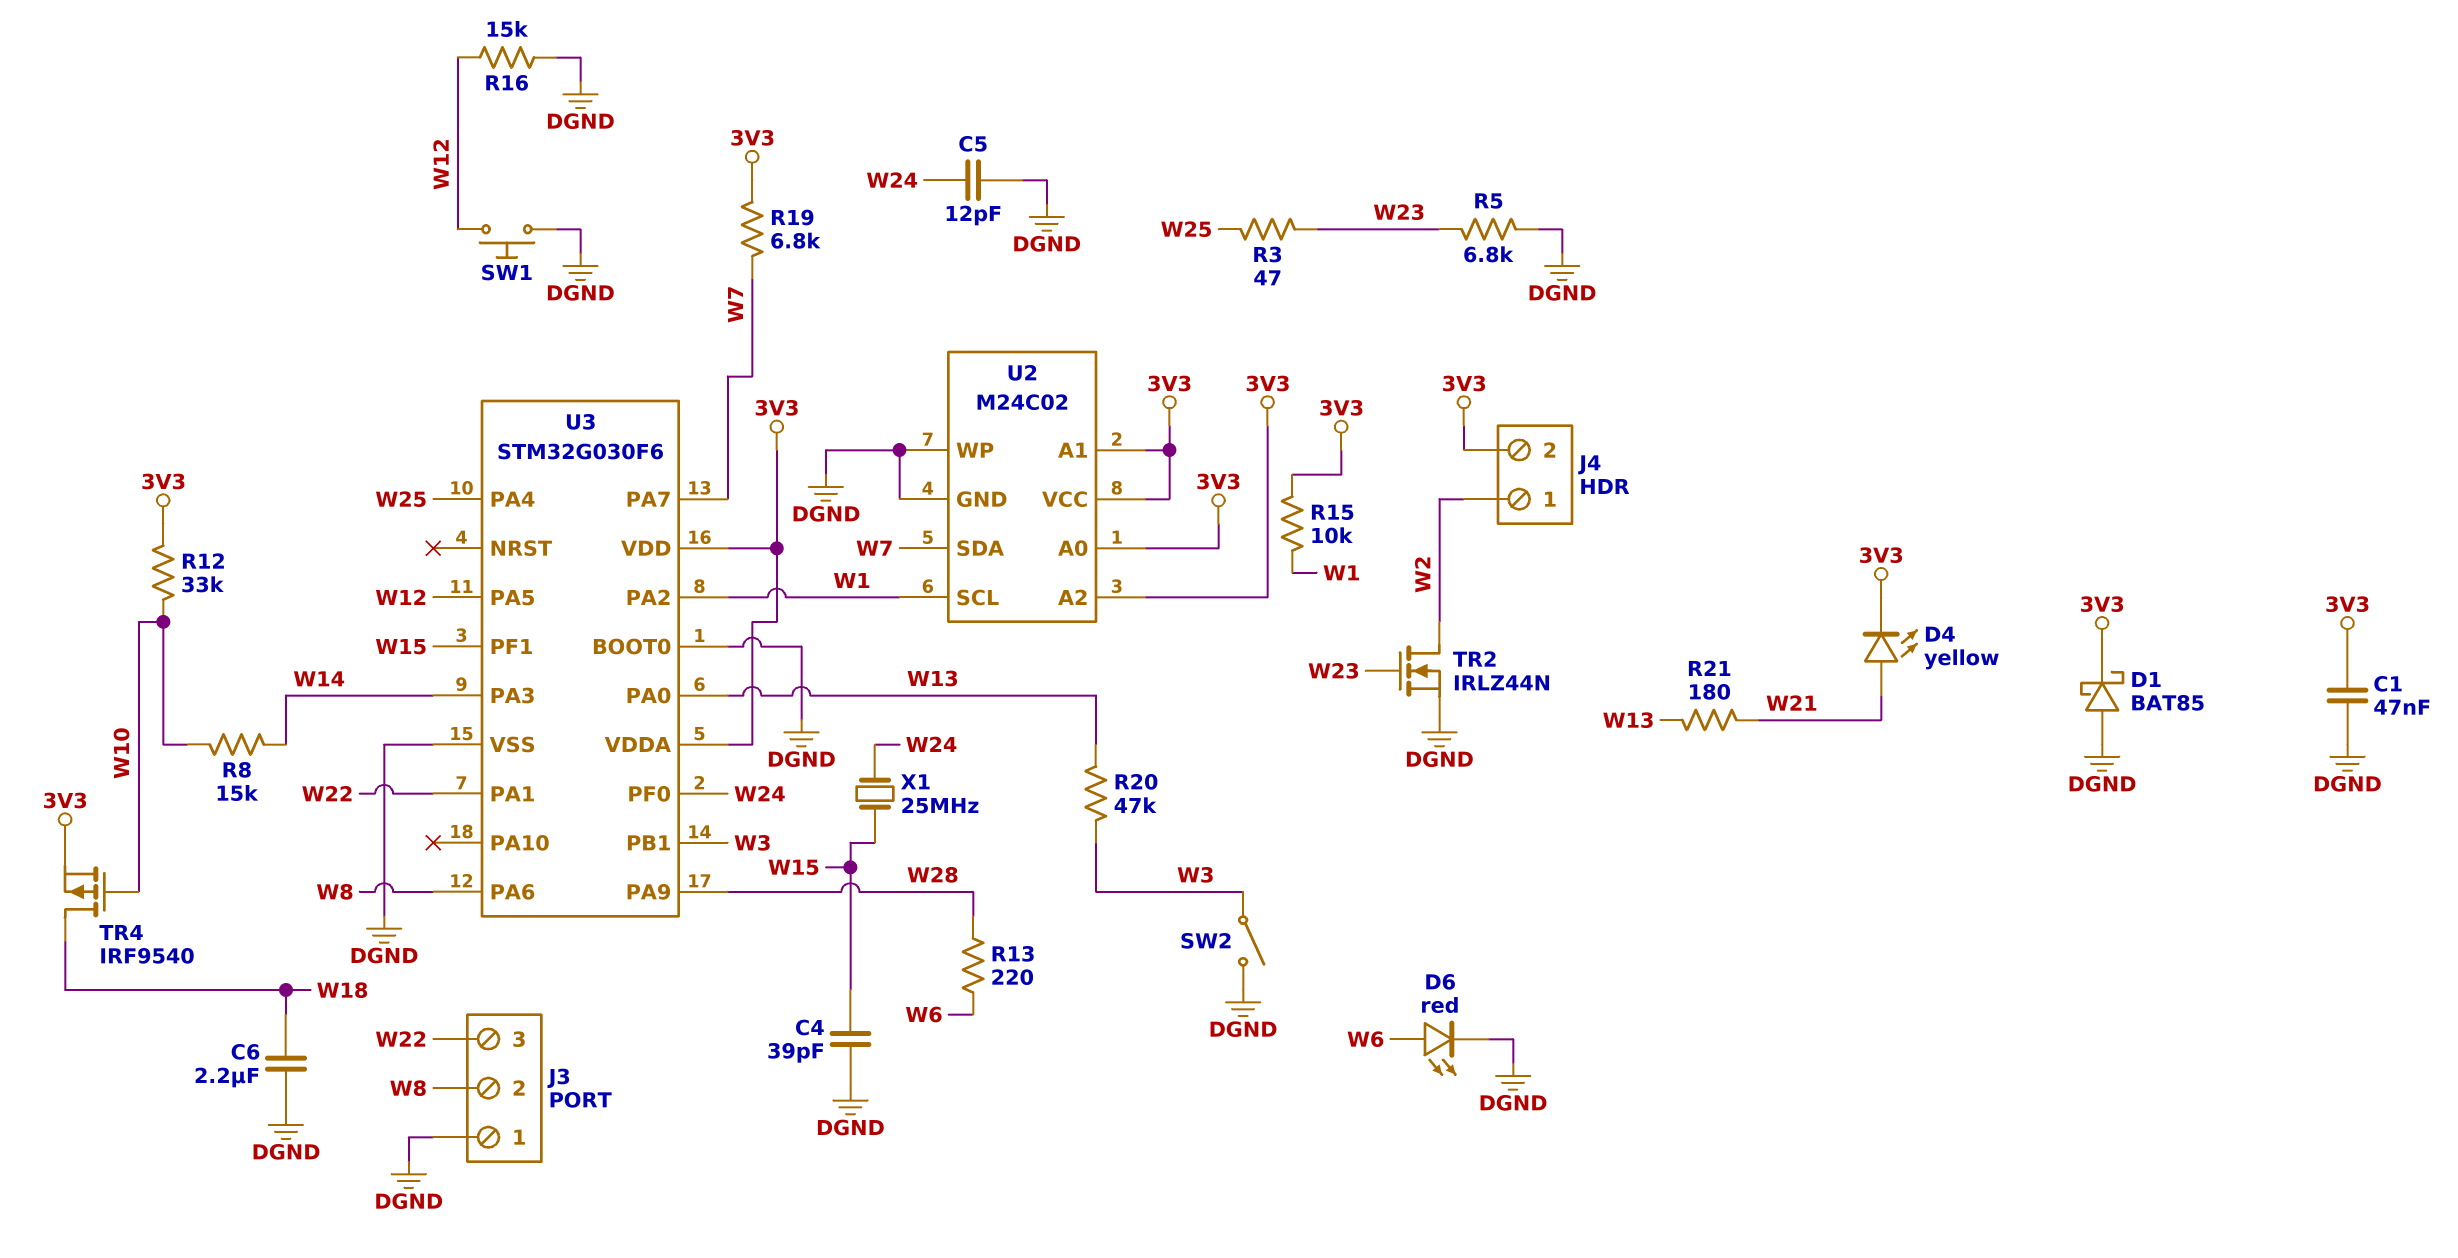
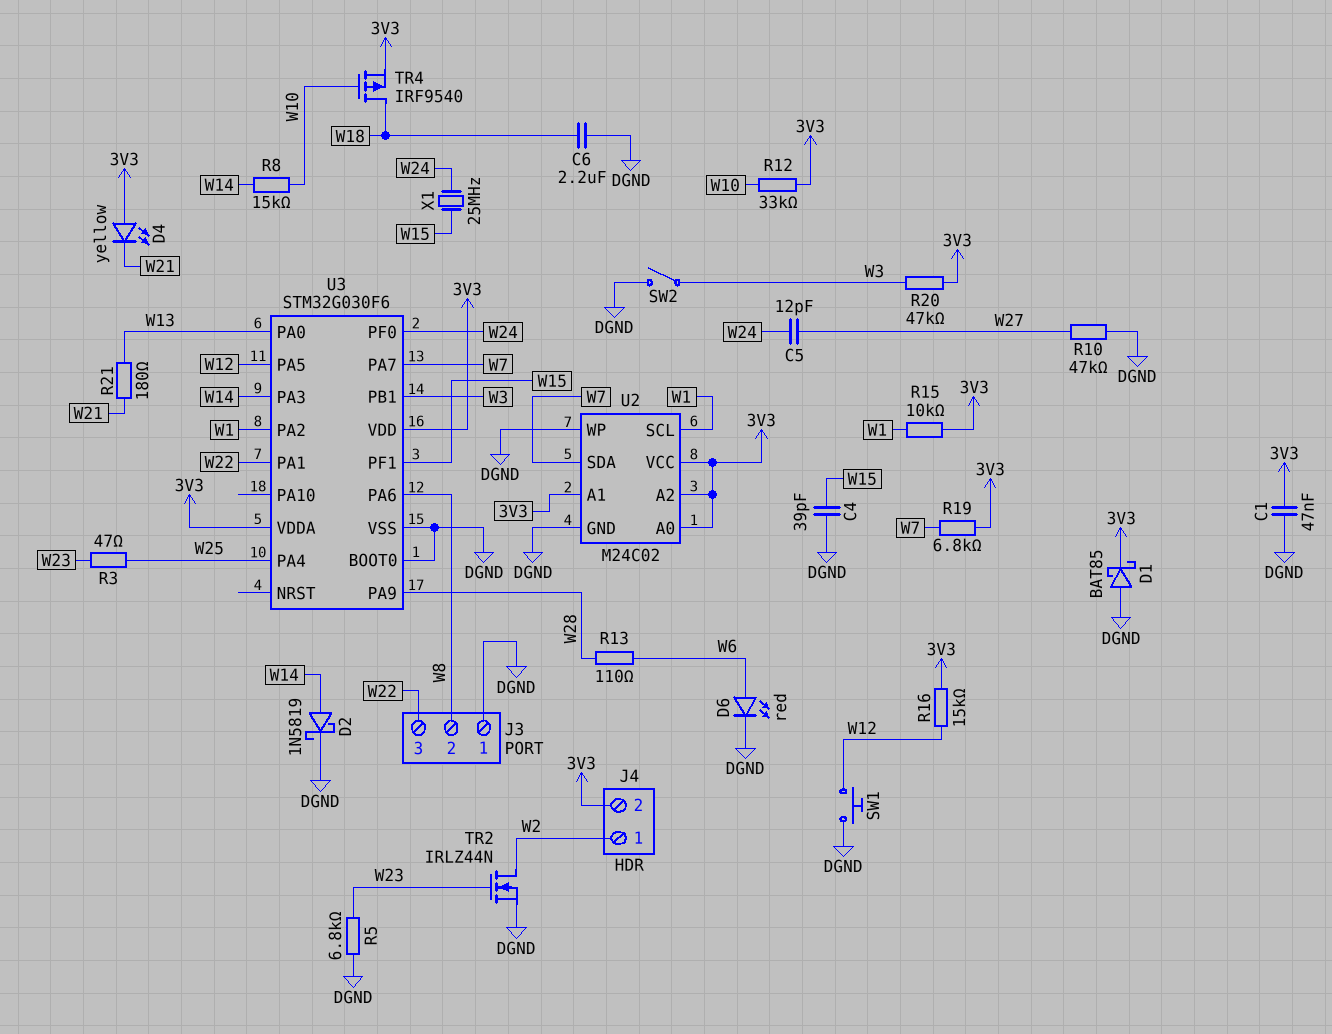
C5: 12pF (DGND, W24) -> 12pF (W24, W27)
D2: none -> schottky 1N5819 (A W14, K DGND)
D4: LED yellow (A W21, K 3V3) -> LED yellow (A 3V3, K W21)
R10: none -> 47k (DGND, W27)
R13: 220 (W6, W28) -> 110 (W6, W28)
R16: 15k (DGND, W12) -> 15k (3V3, W12)
R20: 47k (W3, W13) -> 47k (3V3, W3)

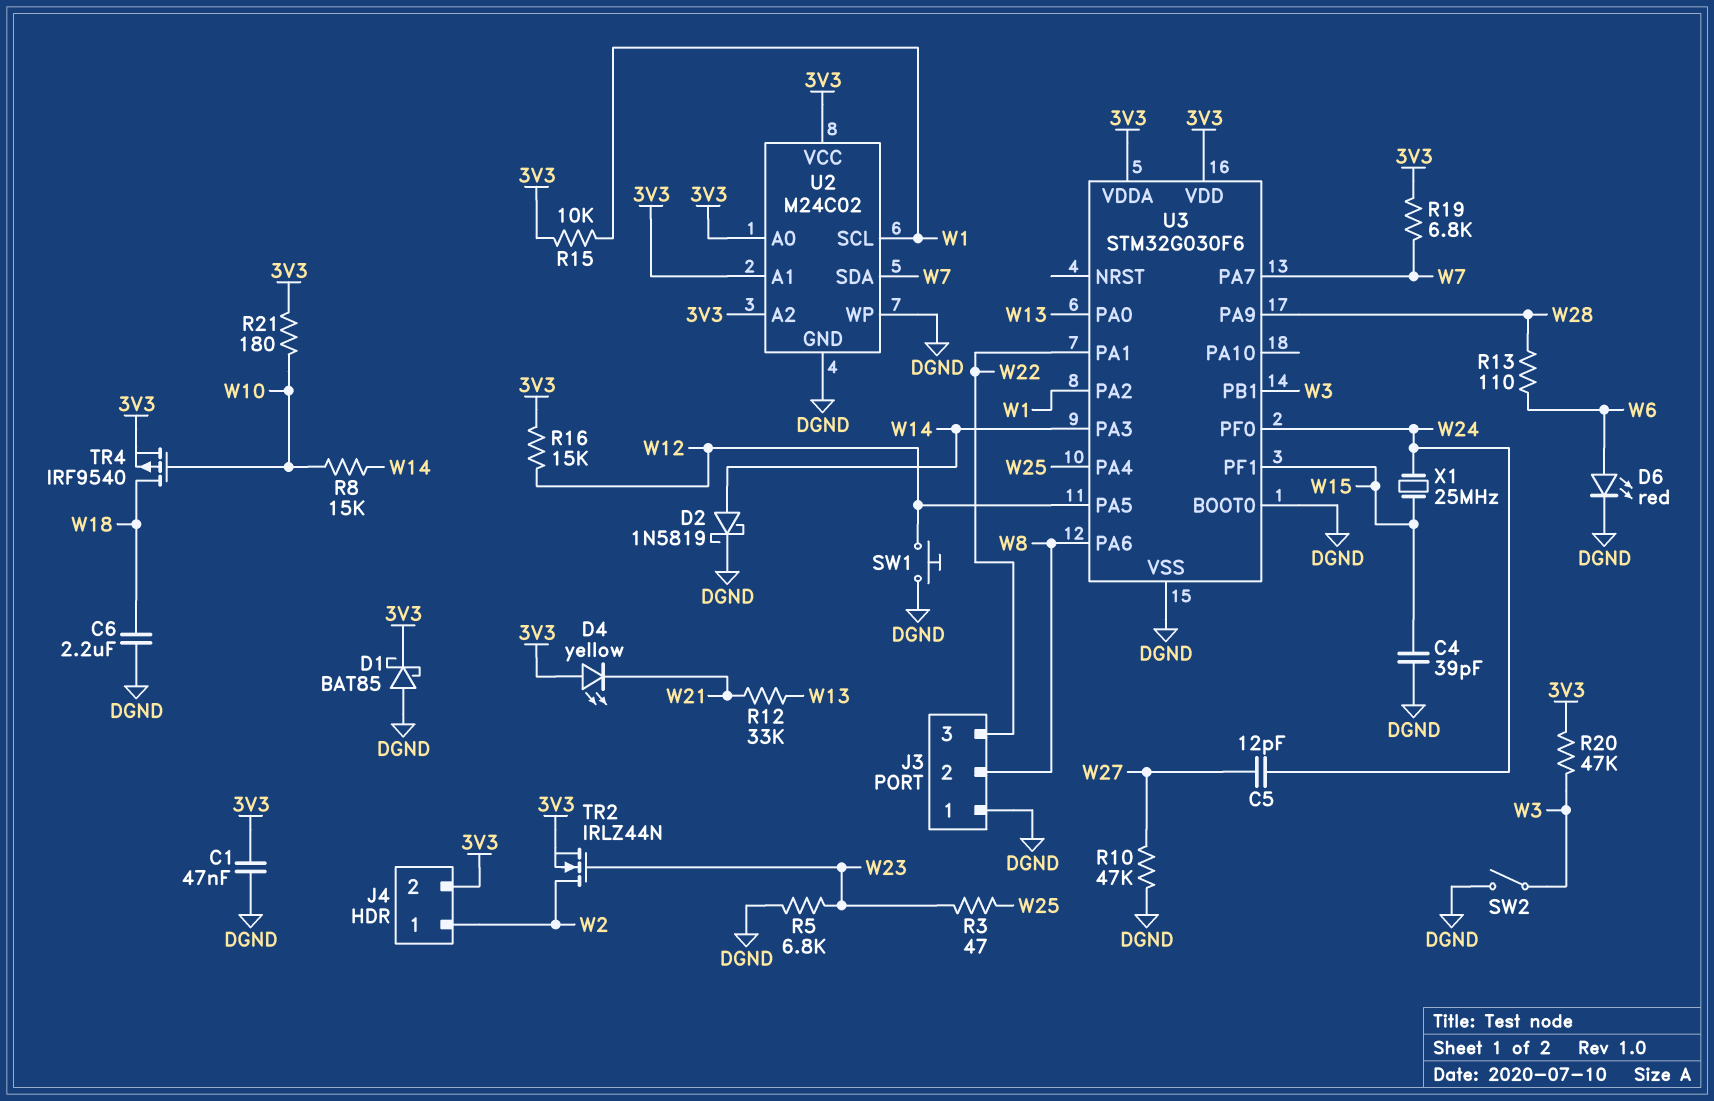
R12: 33k (3V3, W10) -> 33k (W13, W21)
R21: 180 (W13, W21) -> 180 (3V3, W10)
TR2: NMOS IRLZ44N (G W23, D W2, S DGND) -> NMOS IRLZ44N (G W23, D W2, S 3V3)

